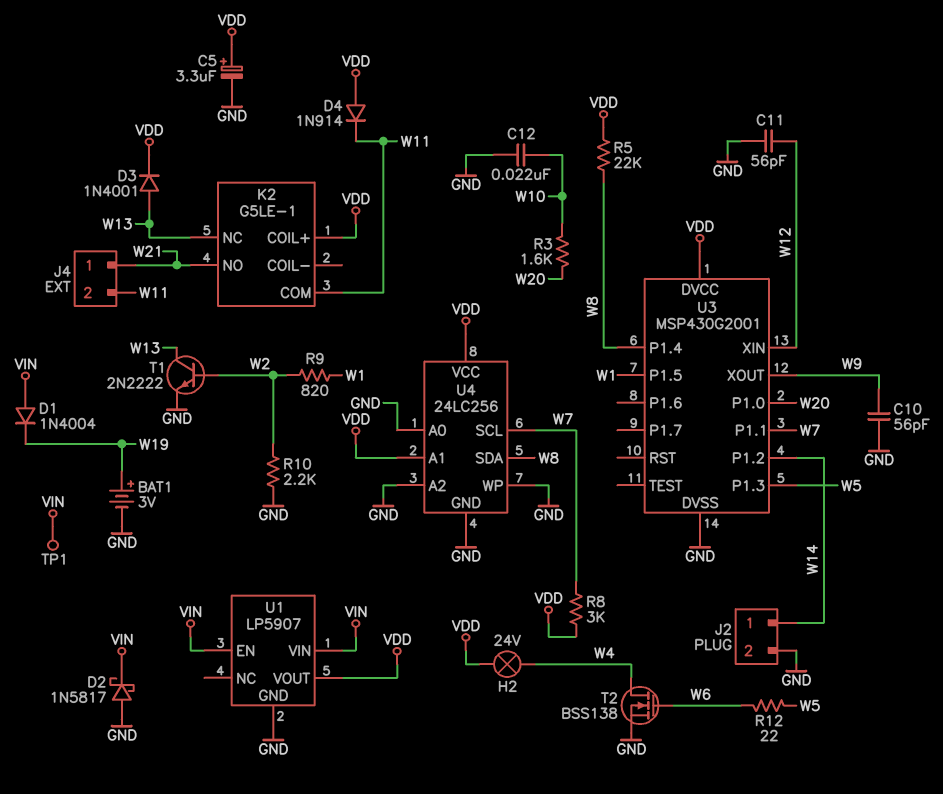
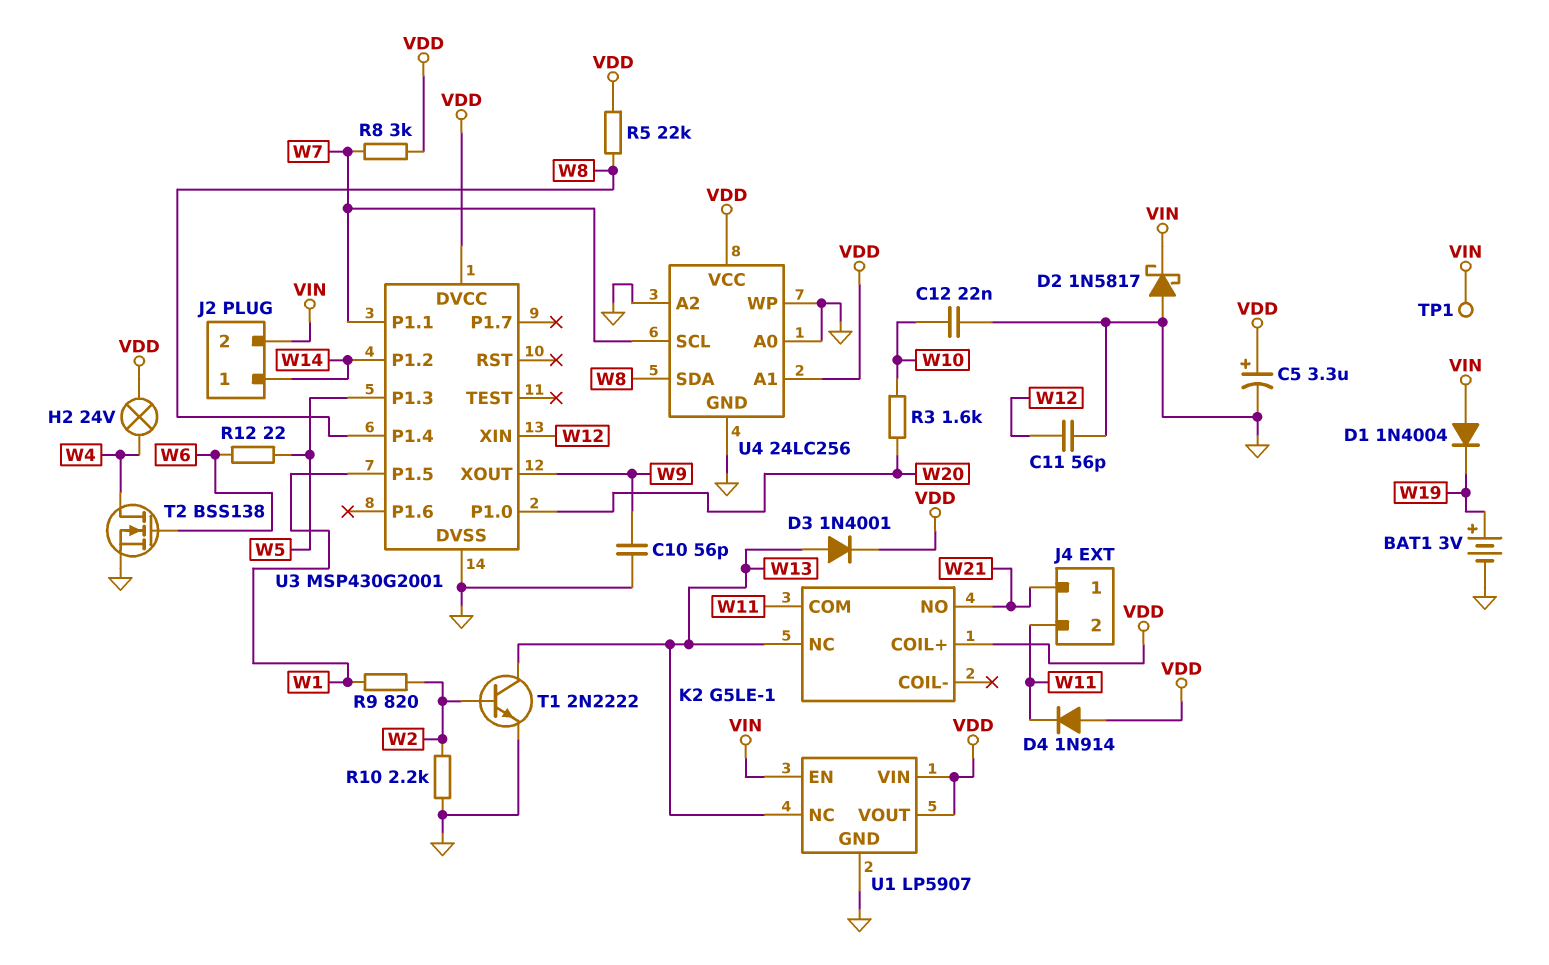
J2 pin 2: GND -> VIN
U1 pin NC: none -> W13
U1 pin VIN: VIN -> VDD

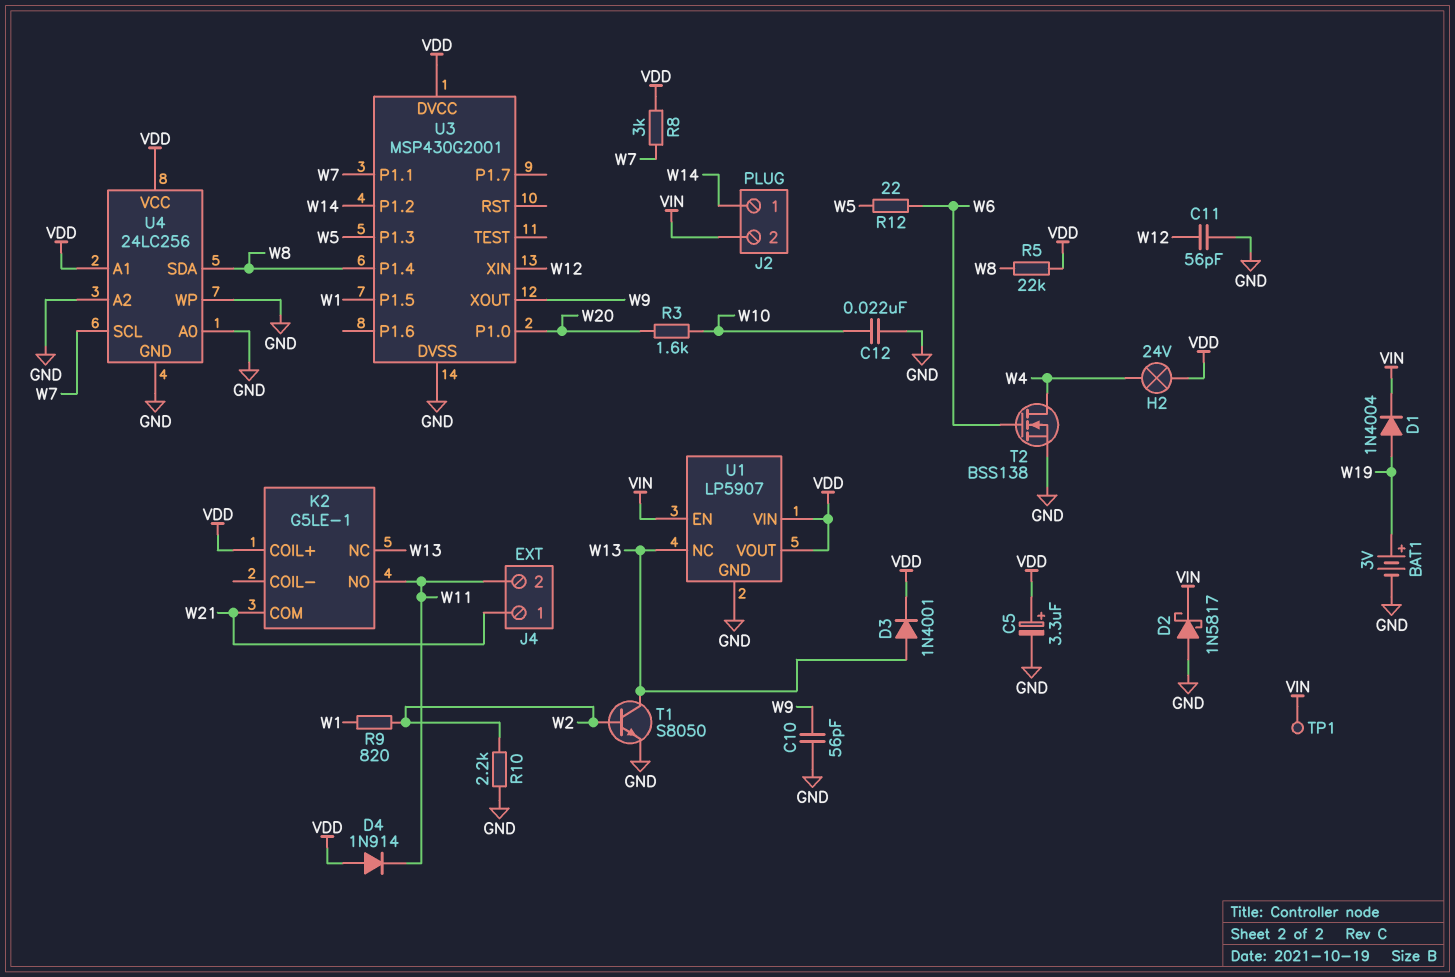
D1: diode 1N4004 (A VIN, K W19) -> diode 1N4004 (A W19, K VIN)
K2 pin COM: W11 -> W21
K2 pin NO: W21 -> W11
T1: NPN 2N2222 (B W2, C W13, E GND) -> NPN S8050 (B W2, C W13, E GND)

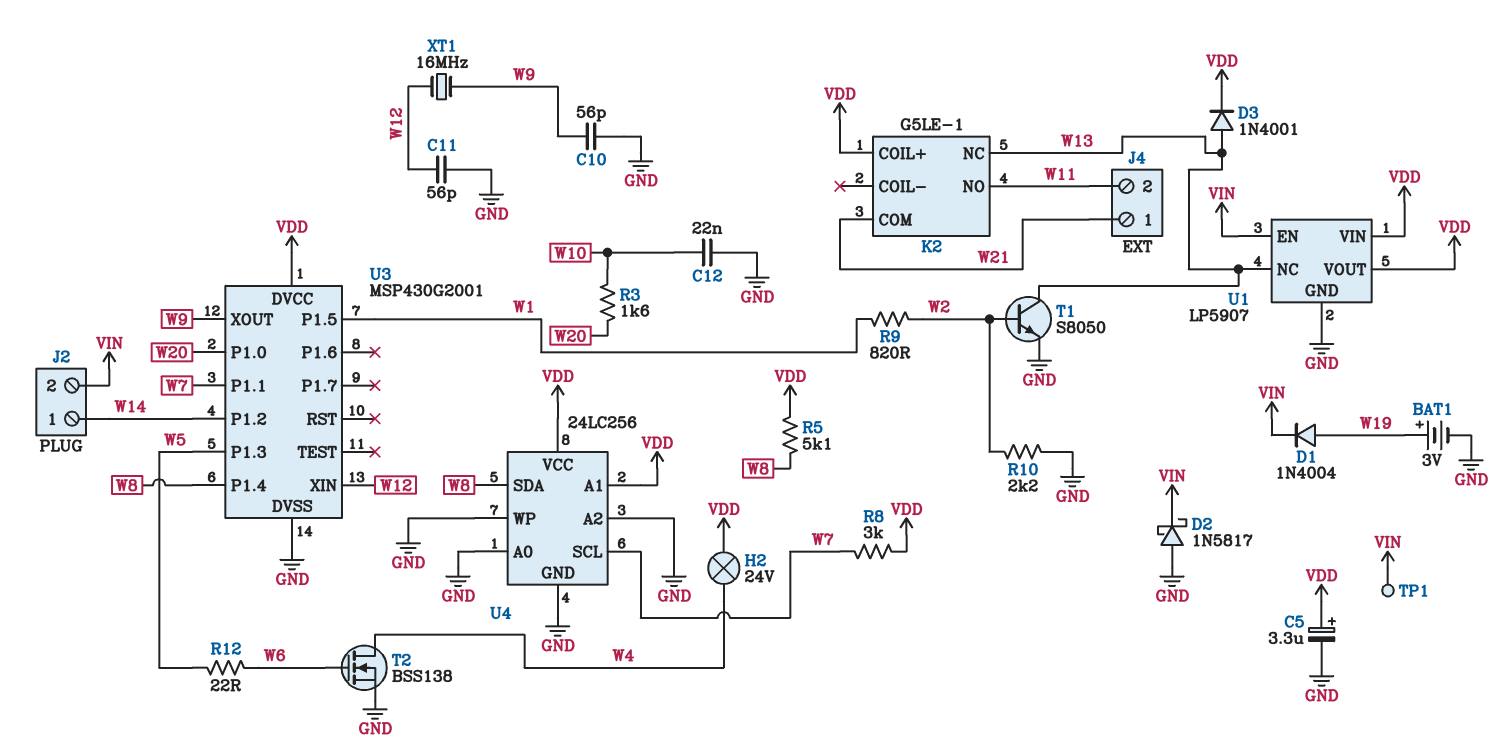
D4: diode 1N914 (A VDD, K W11) -> none
R5: 22k (VDD, W8) -> 5.1k (VDD, W8)
XT1: none -> 16MHz (W9, W12)

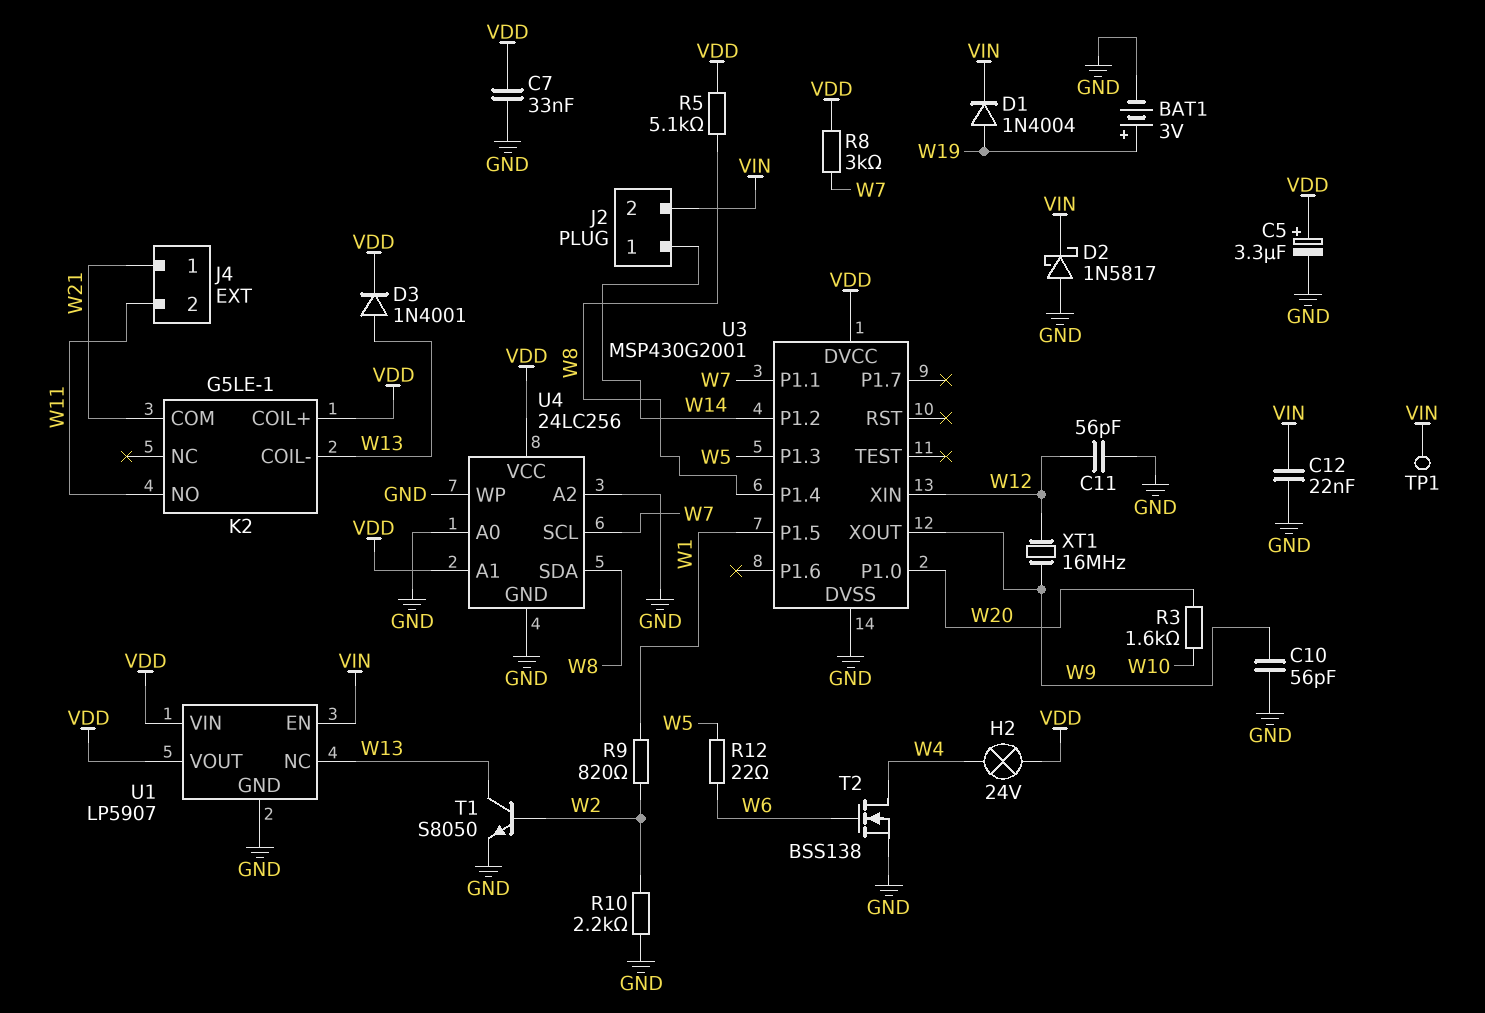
C7: none -> 33nF (GND, VDD)
C12: 22nF (GND, W10) -> 22nF (GND, VIN)
K2 pin COIL-: none -> W13
K2 pin NC: W13 -> none

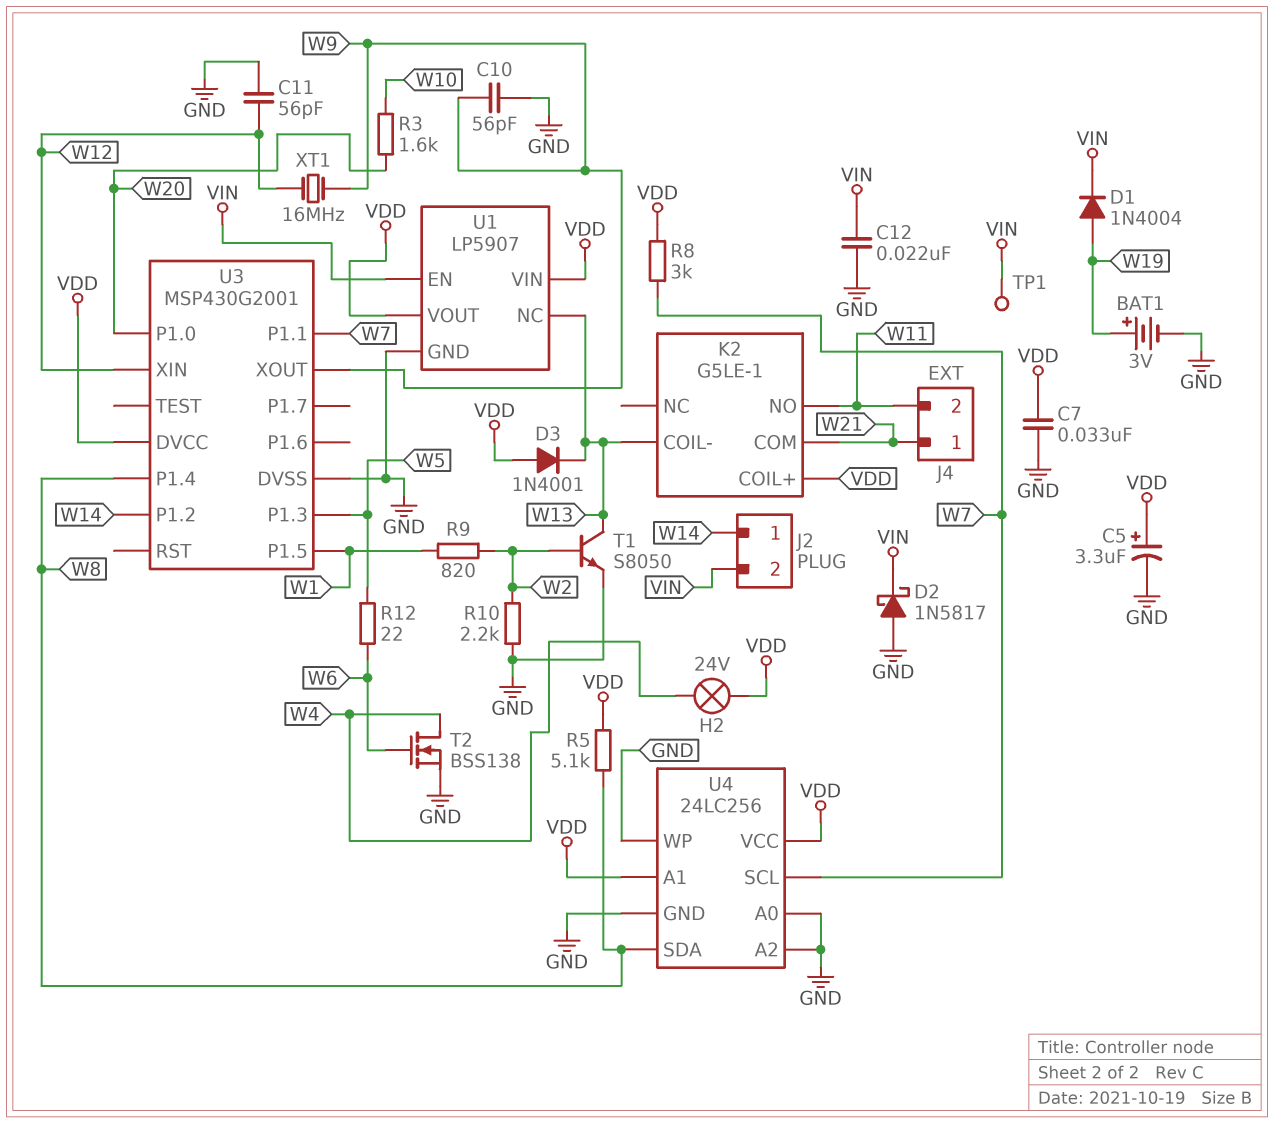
D3: diode 1N4001 (A W13, K VDD) -> diode 1N4001 (A VDD, K W13)

